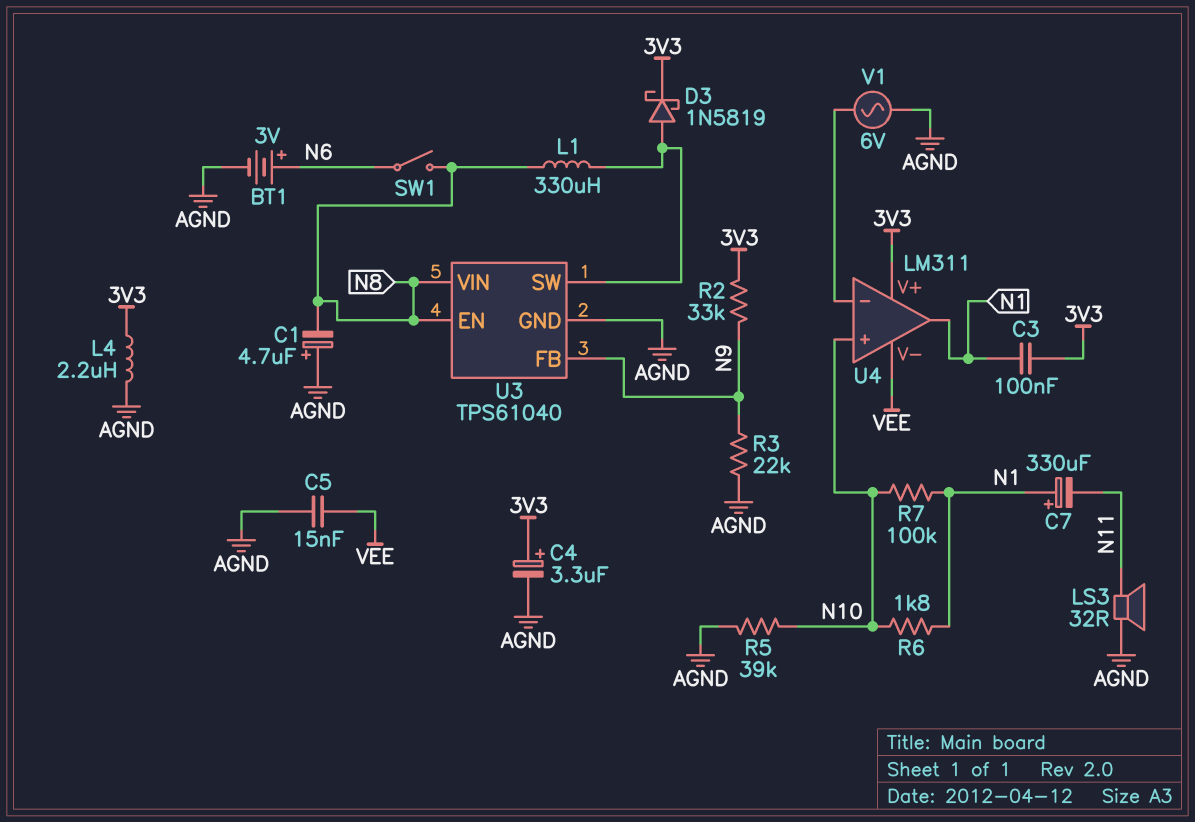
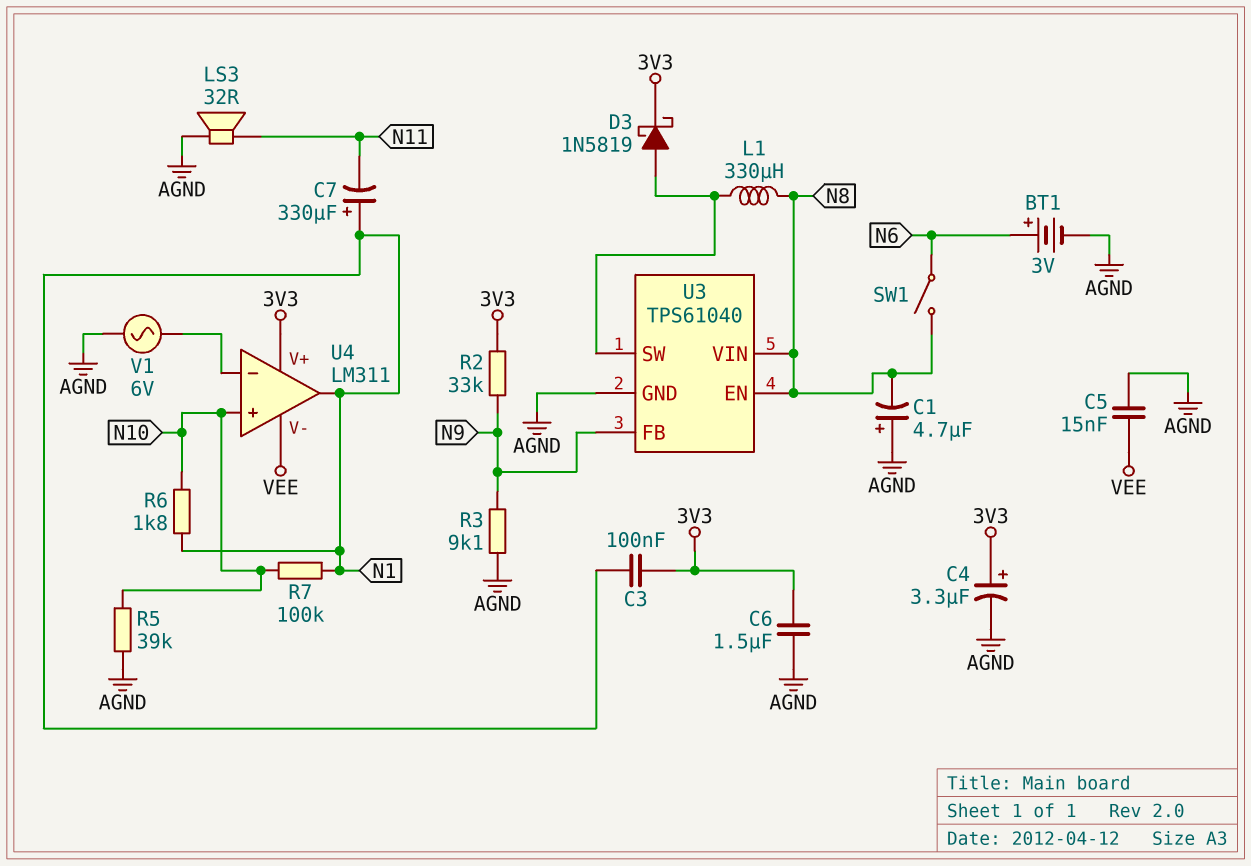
C6: none -> 1.5uF (3V3, AGND)
L4: 2.2uH (3V3, AGND) -> none
R3: 22k (AGND, N9) -> 9.1k (AGND, N9)

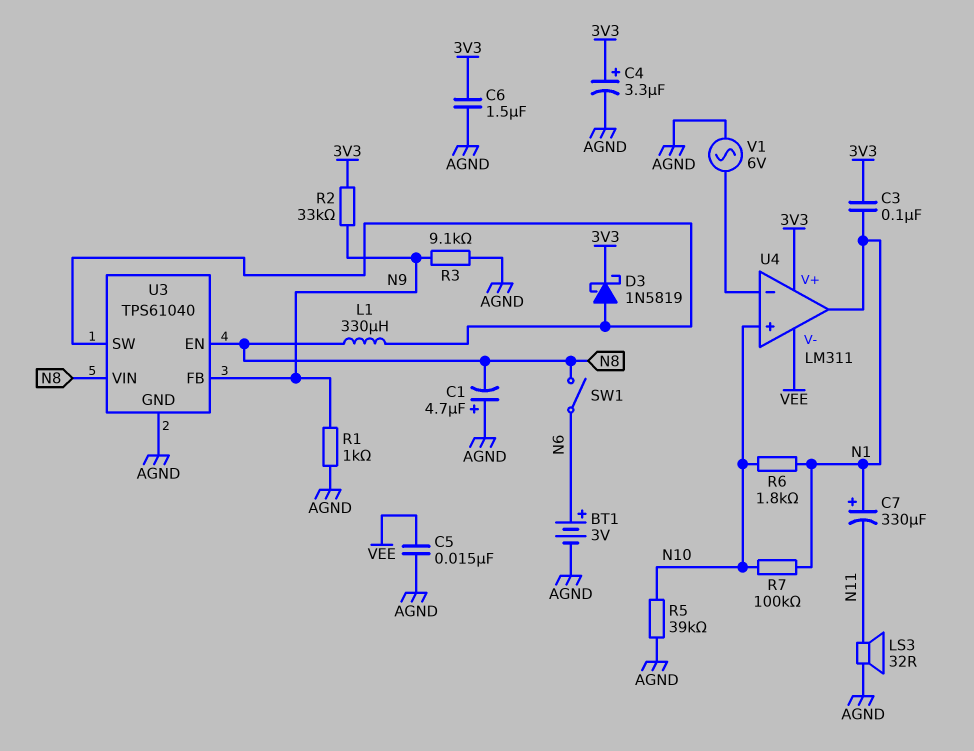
R1: none -> 1k (AGND, N9)

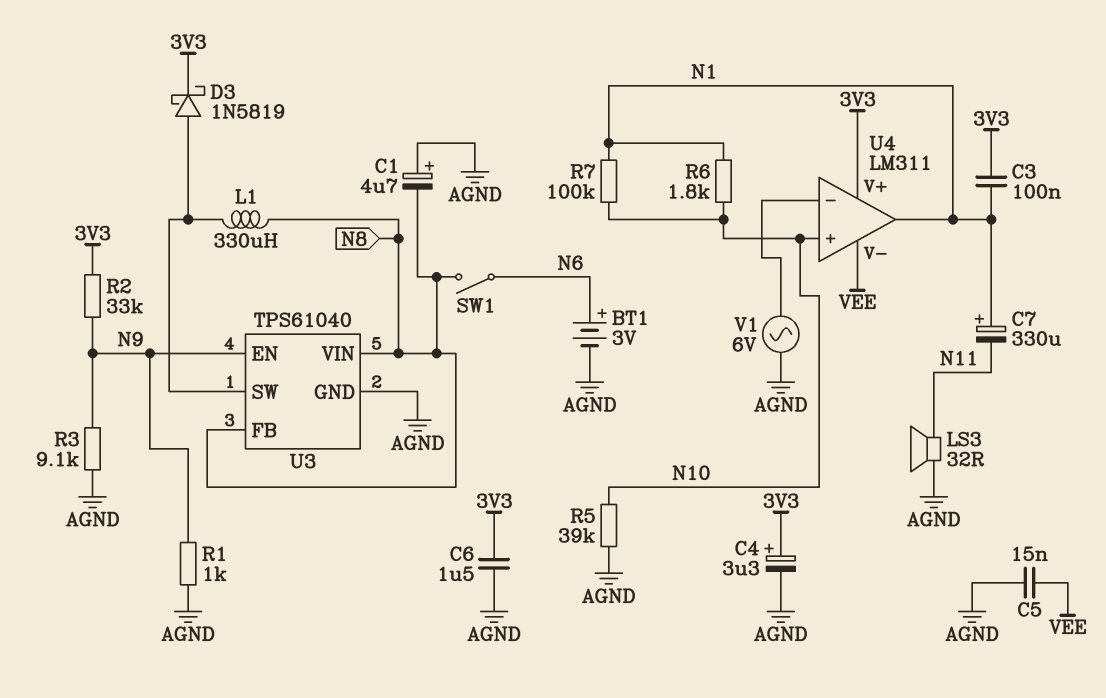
U3 pin EN: N8 -> N9
U3 pin FB: N9 -> N8

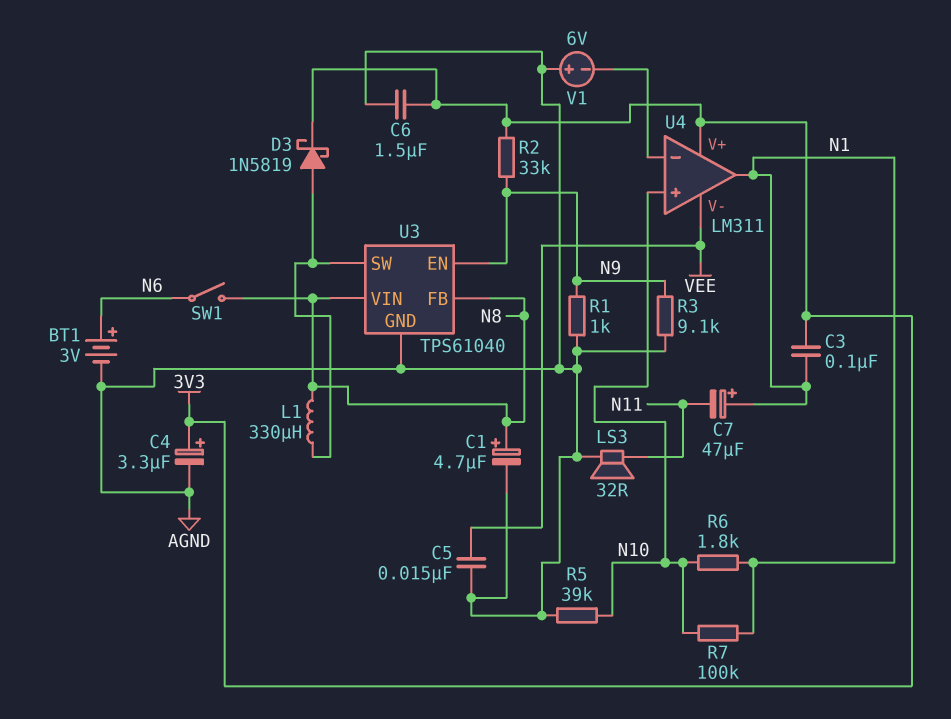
C1: 4.7uF (plus AGND, minus N8) -> 4.7uF (plus N8, minus AGND)
C7: 330uF (plus N1, minus N11) -> 47uF (plus N1, minus N11)
V1: AC 6V (AGND, U4/in-) -> 6V (plus AGND, minus U4/in-)

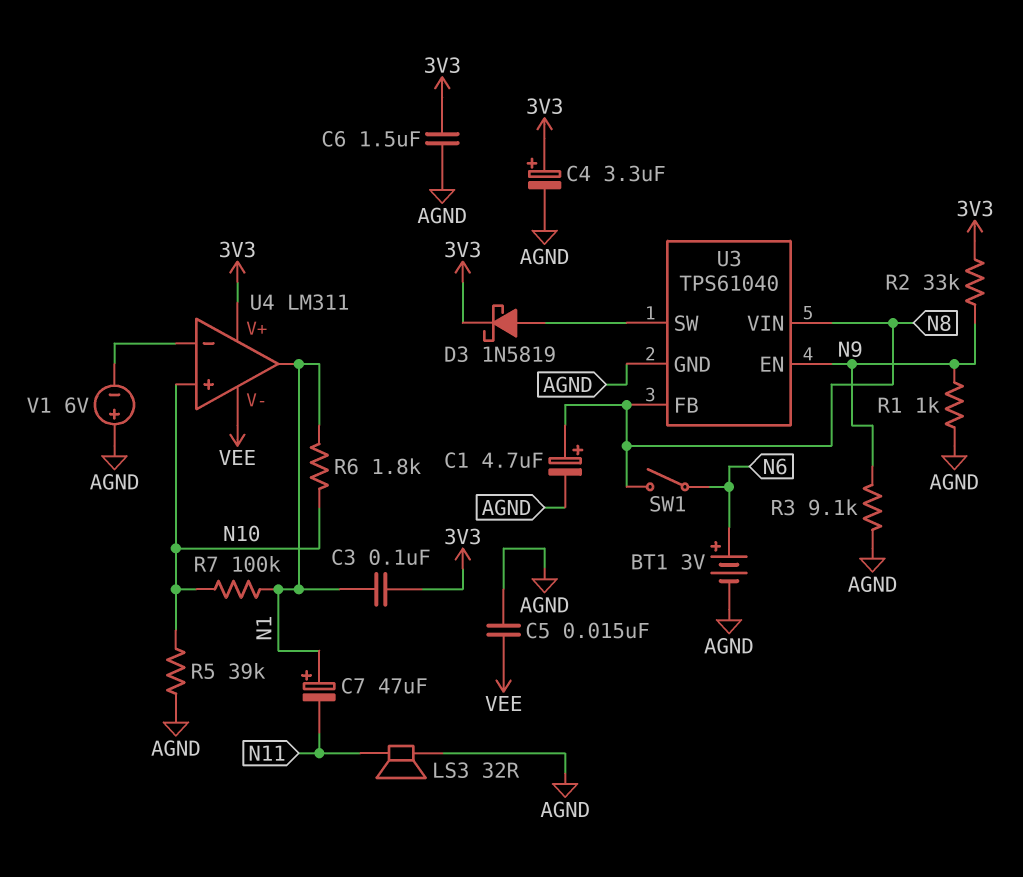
L1: 330uH (N8, U3/SW) -> none

